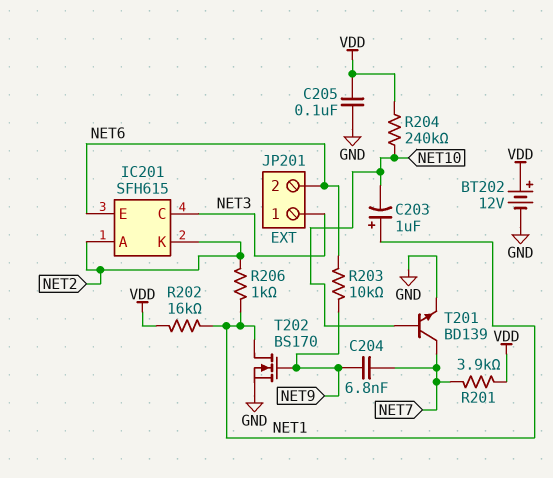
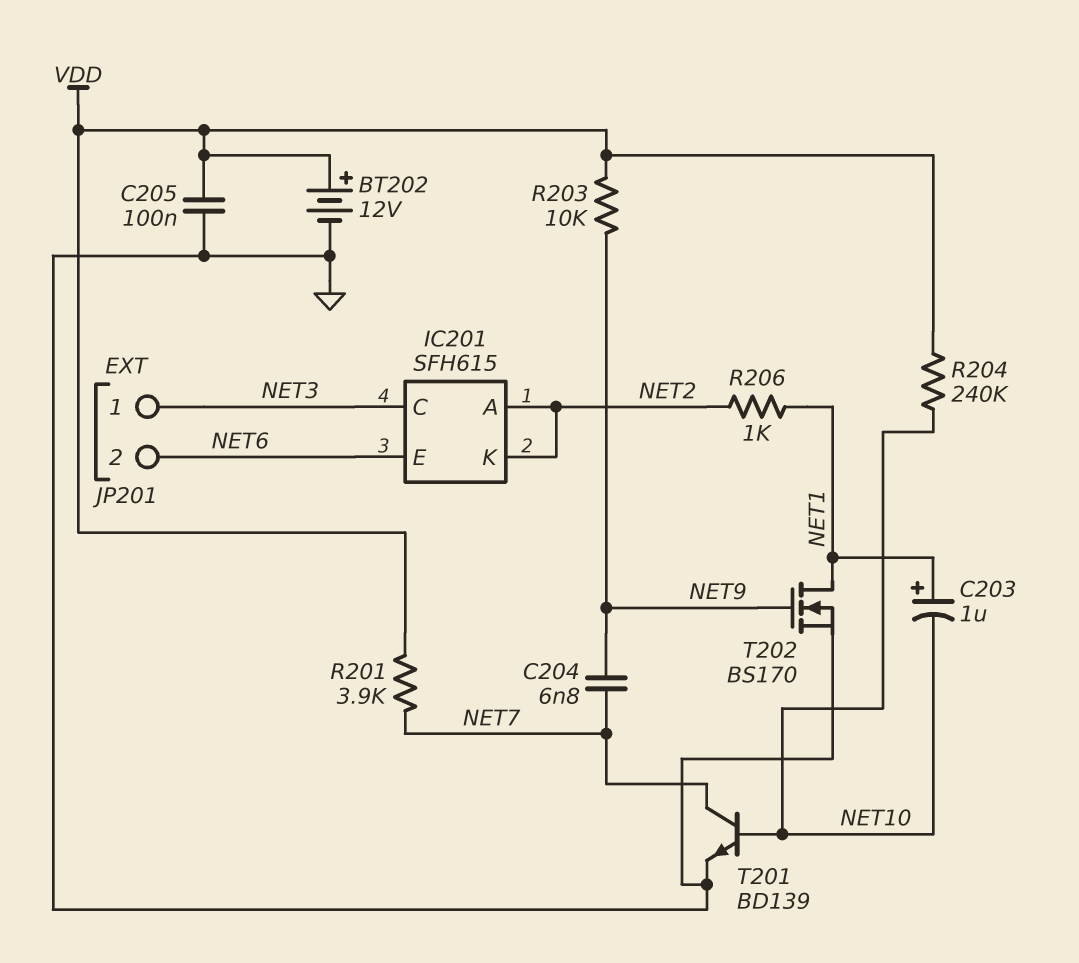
R202: 16k (NET1, VDD) -> none
R203: 10k (NET6, NET9) -> 10k (NET9, VDD)

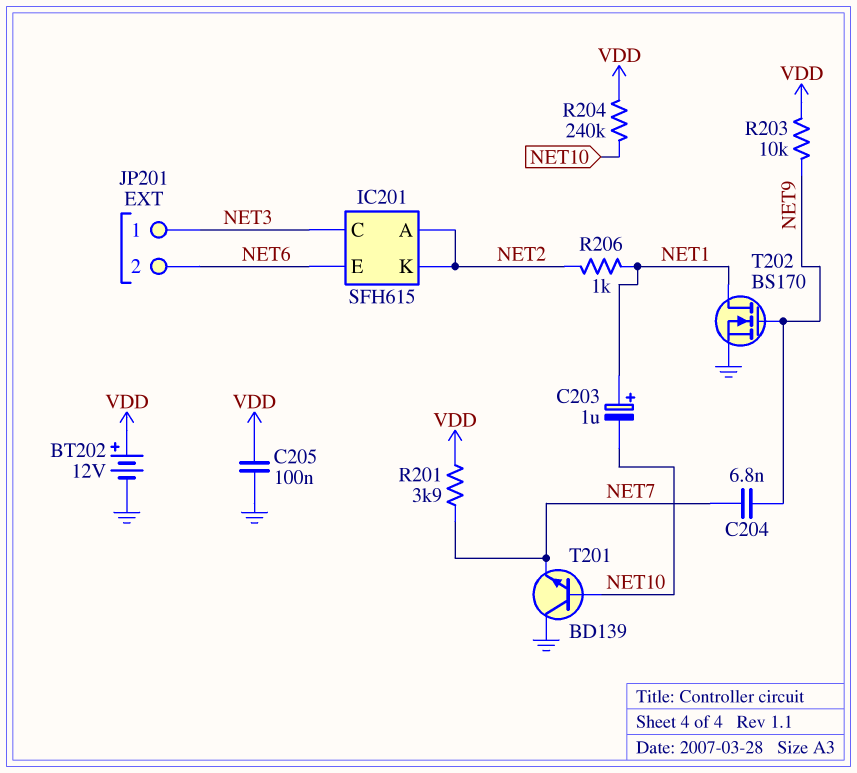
T201: NPN BD139 (B NET10, C NET7, E GND) -> NPN BD139 (B NET10, C GND, E NET7)

